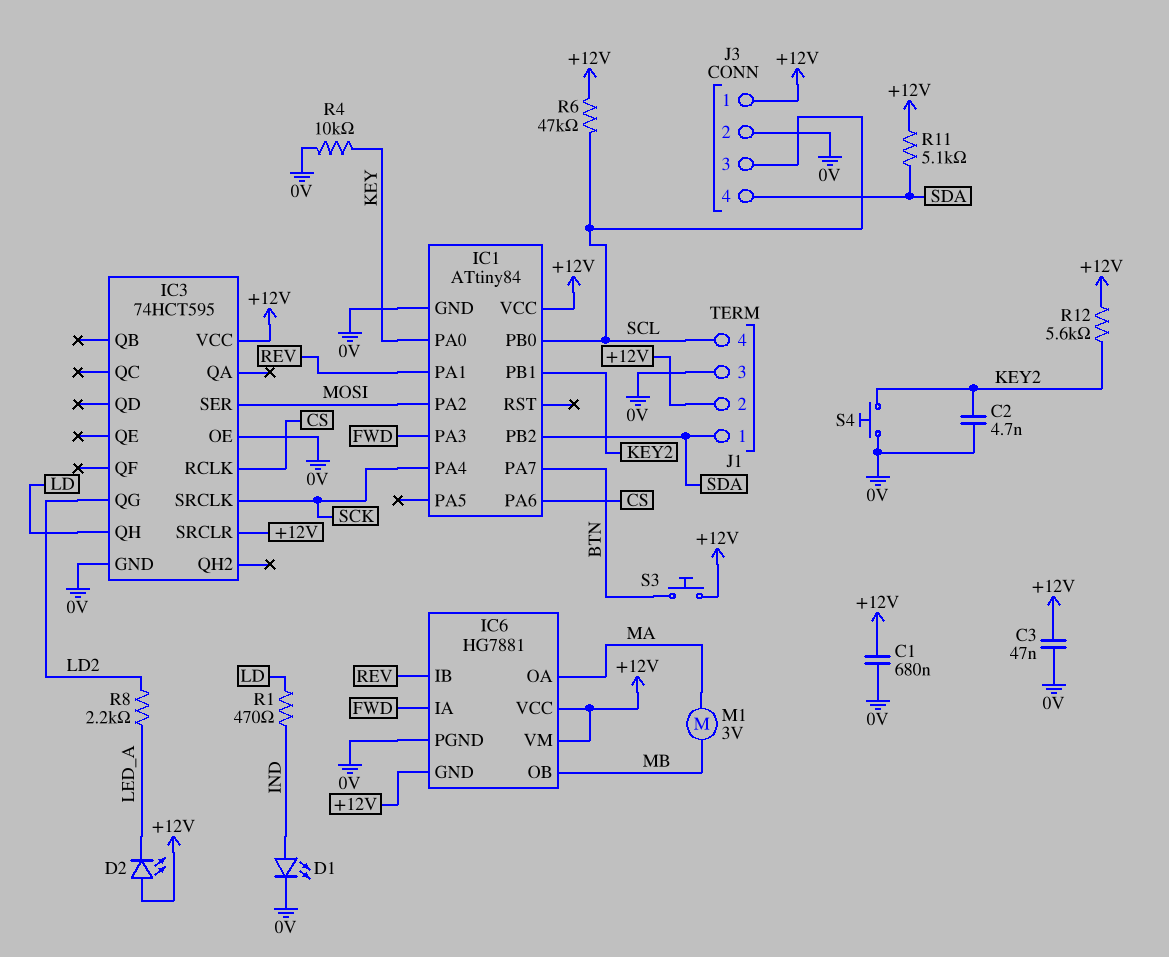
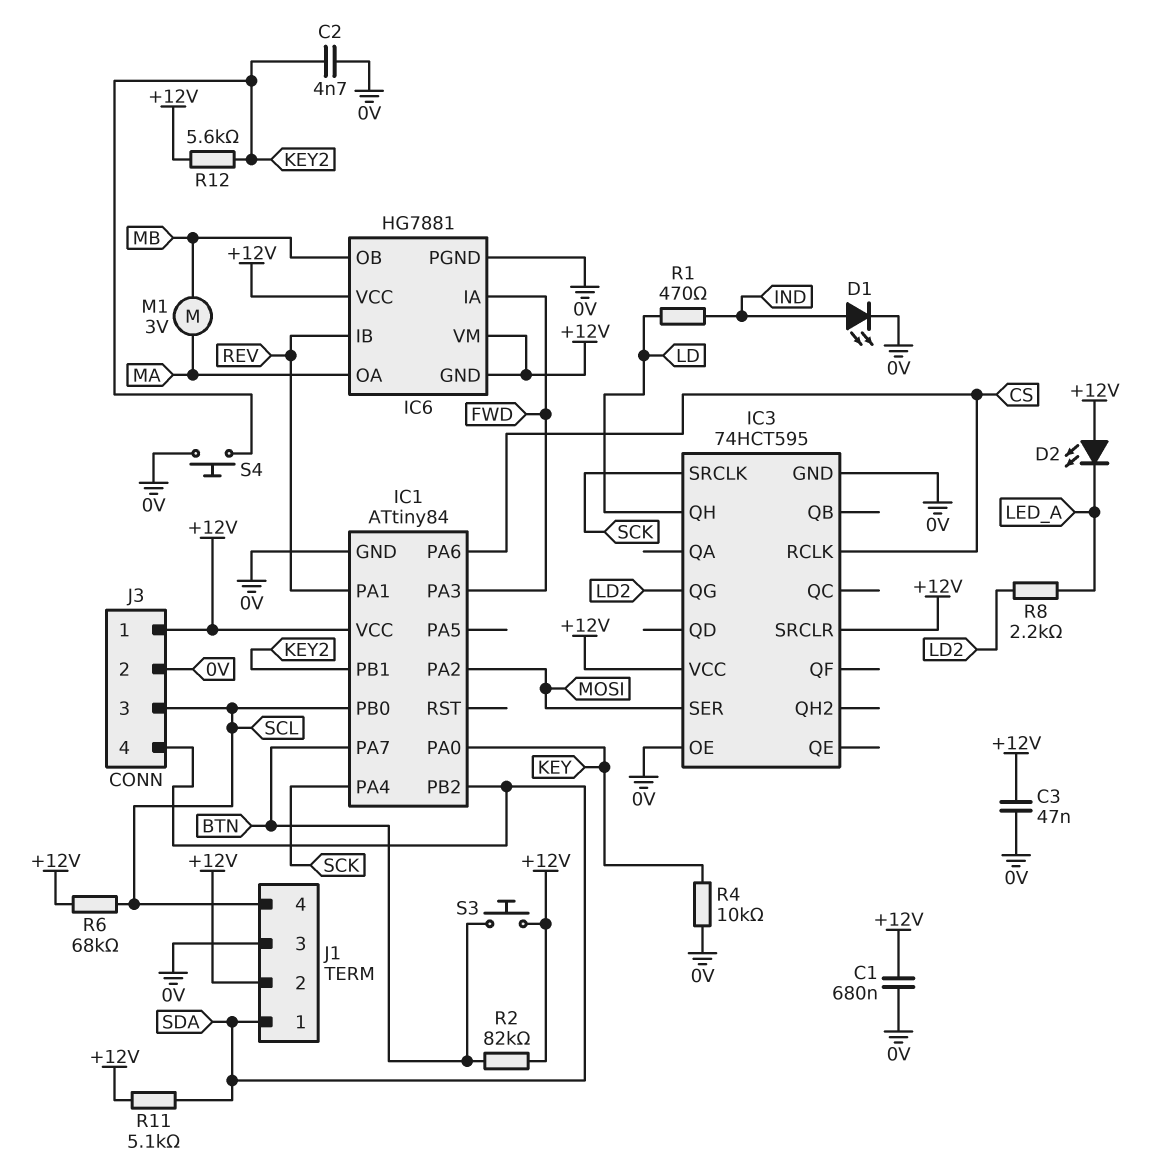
R2: none -> 82k (+12V, BTN)
R6: 47k (+12V, SCL) -> 68k (+12V, SCL)

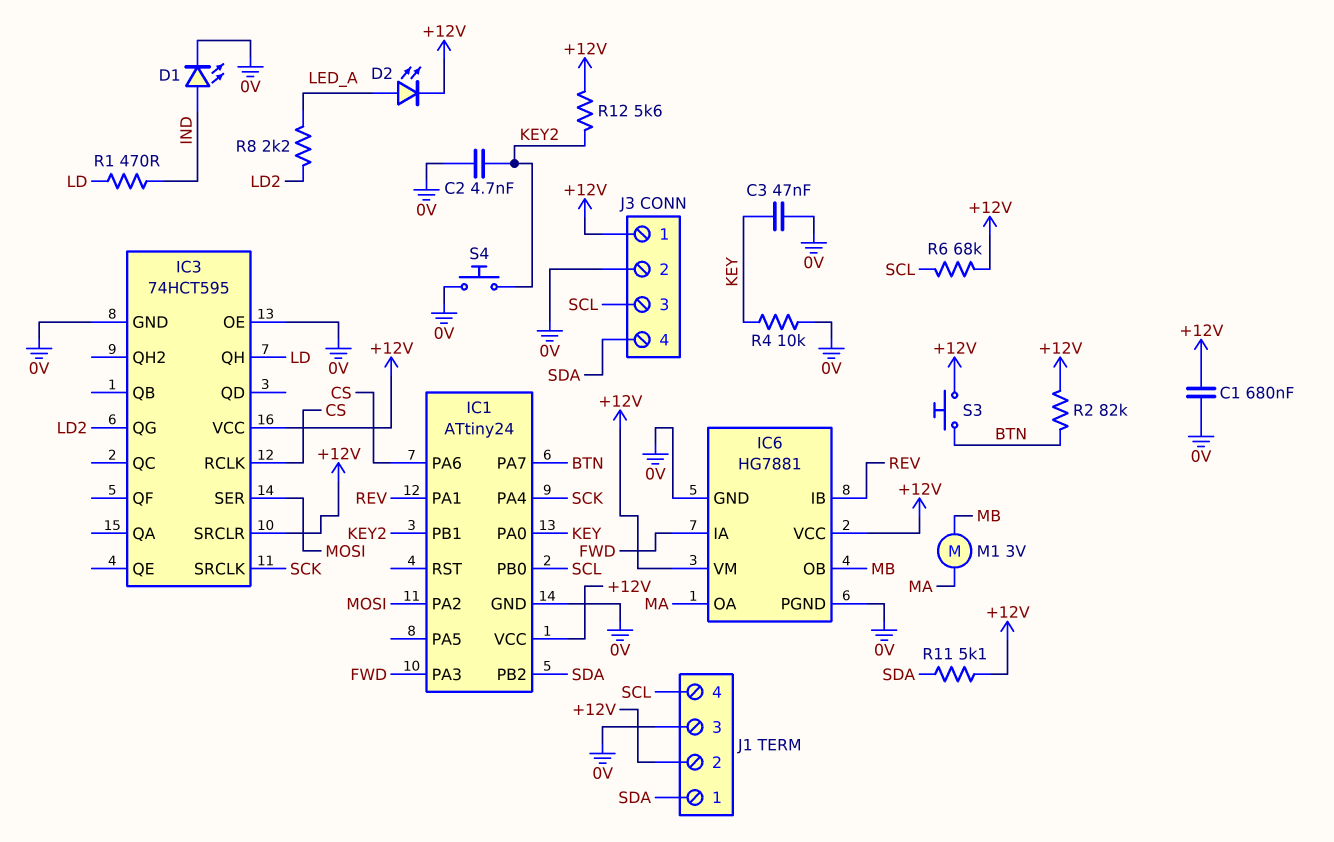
C3: 47nF (+12V, 0V) -> 47nF (0V, KEY)
D2: LED (A +12V, K LED_A) -> LED (A LED_A, K +12V)
IC1: ATtiny84 -> ATtiny24
IC6 pin GND: +12V -> 0V

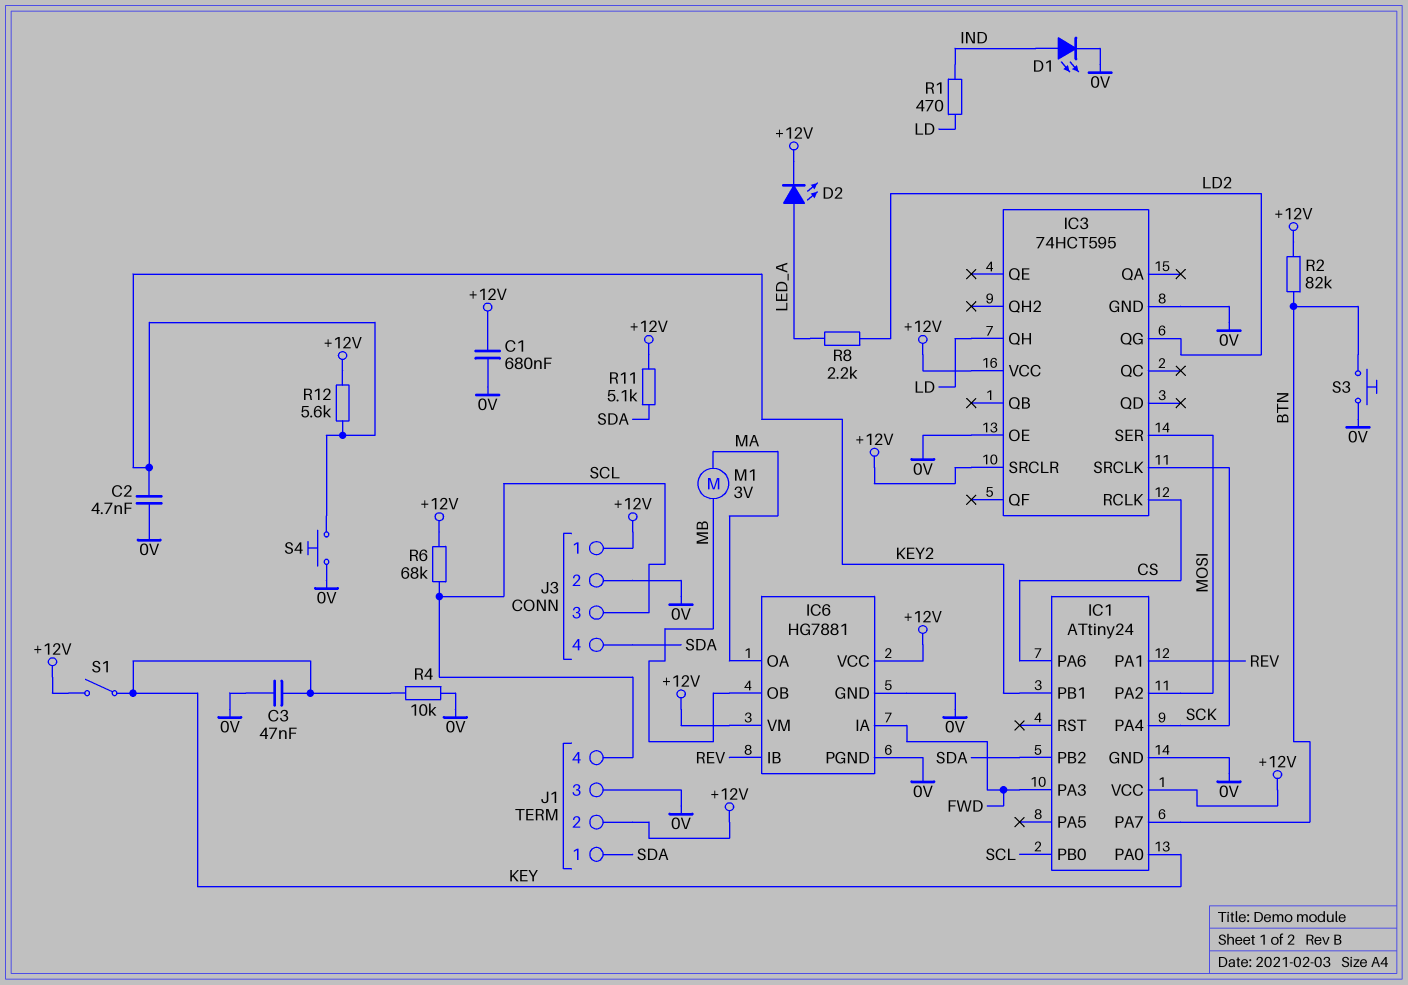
S1: none -> switch (+12V, KEY)
S3: button (+12V, BTN) -> button (0V, BTN)

